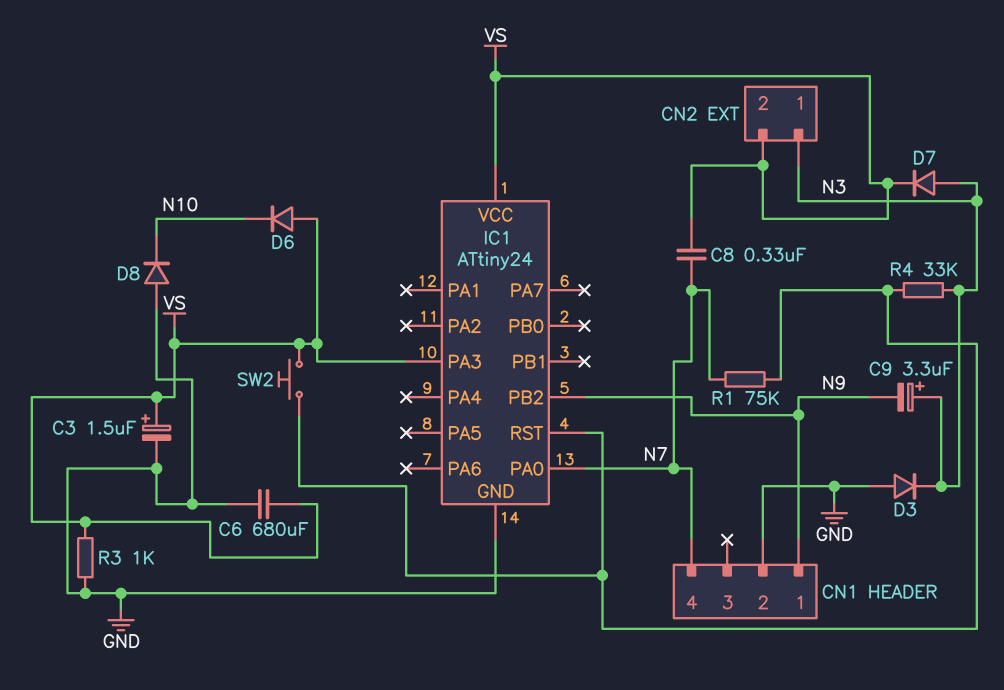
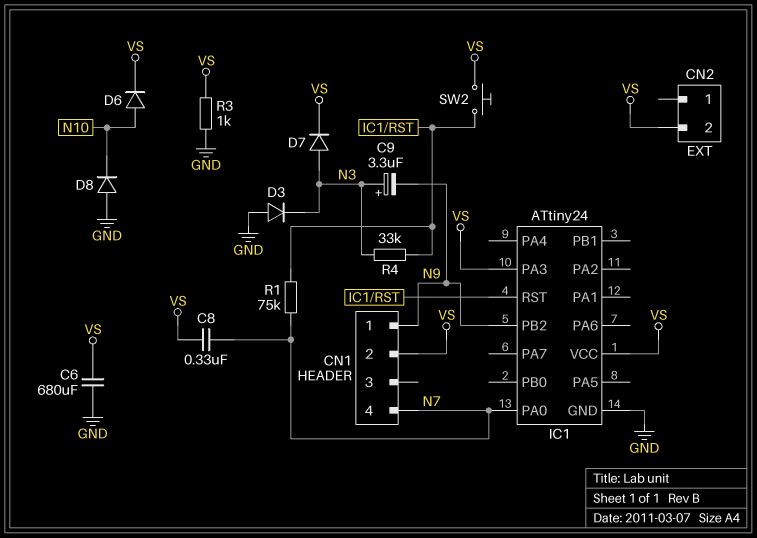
C3: 1.5uF (plus VS, minus GND) -> none
CN1 pin 2: GND -> VS
CN2 pin 1: N3 -> none
D6: diode (A VS, K N10) -> diode (A N10, K VS)

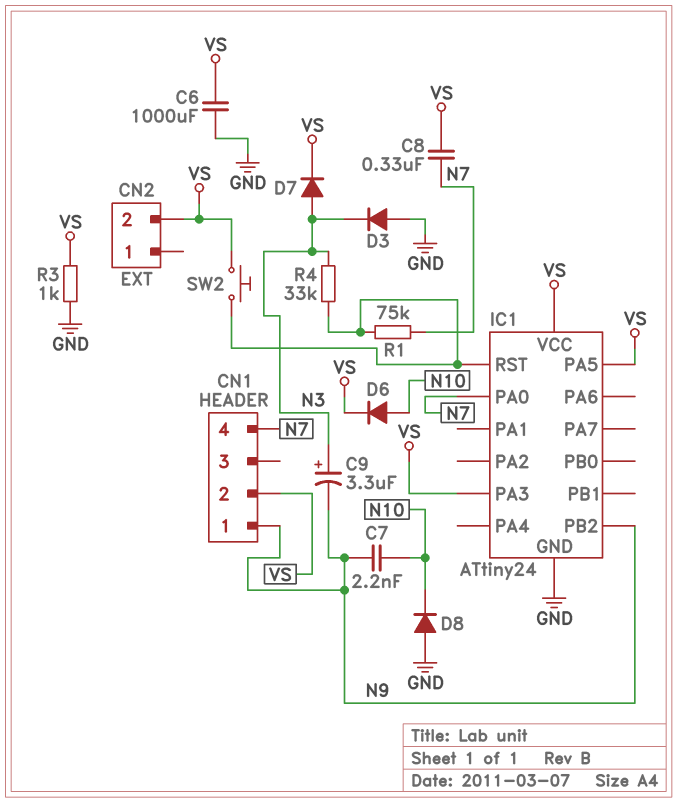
C6: 680uF (GND, VS) -> 1000uF (GND, VS)
C7: none -> 2.2nF (N9, N10)
IC1 pin PA5: none -> VS

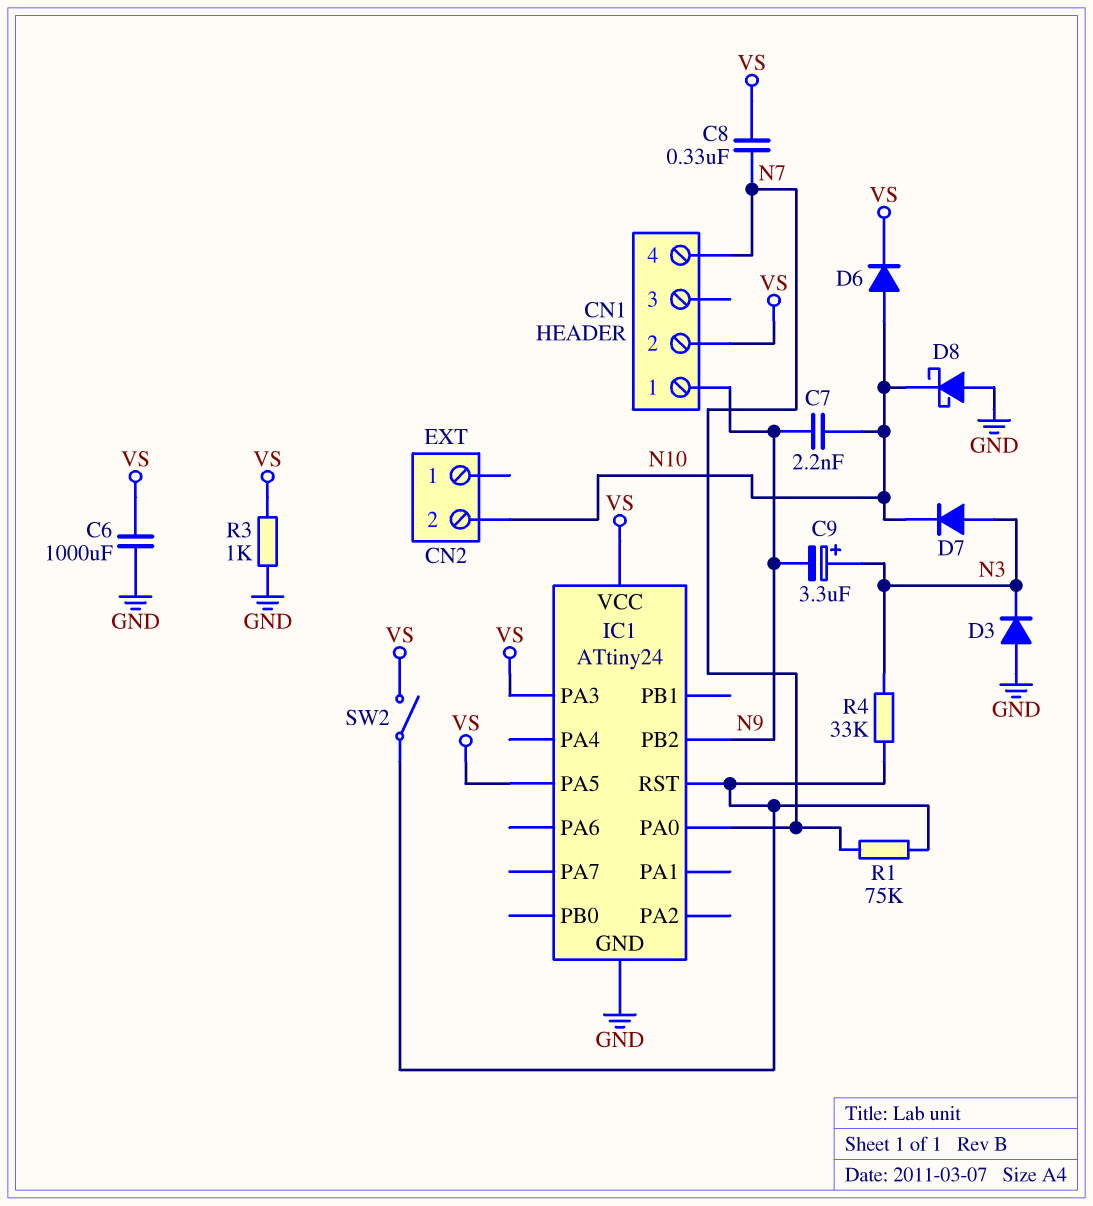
CN2 pin 2: VS -> N10
D7: diode (A N3, K VS) -> diode (A N3, K N10)
D8: diode (A GND, K N10) -> schottky (A GND, K N10)
SW2: button (IC1/RST, VS) -> switch (IC1/RST, VS)

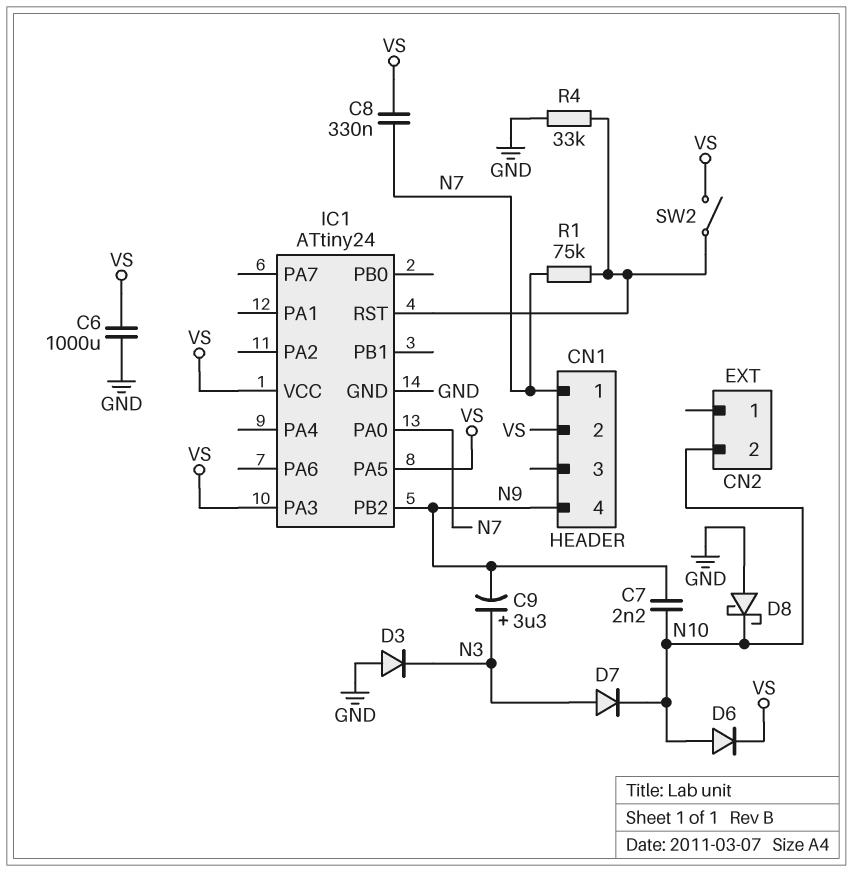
CN1 pin 1: N9 -> N7
CN1 pin 4: N7 -> N9
R3: 1k (GND, VS) -> none
R4: 33k (IC1/RST, N3) -> 33k (GND, IC1/RST)

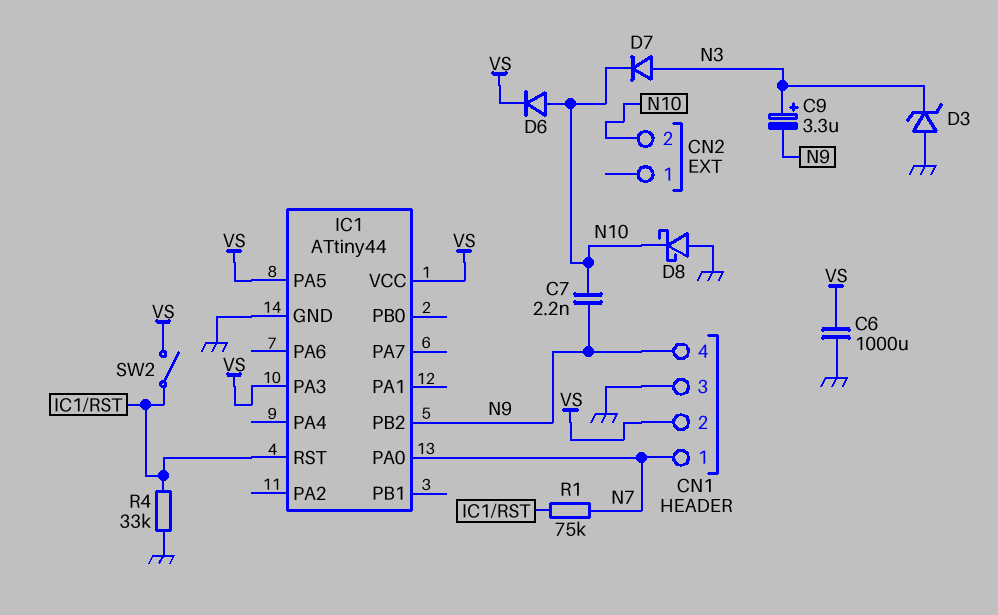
C8: 330nF (N7, VS) -> none
CN1 pin 3: none -> GND
D3: diode (A GND, K N3) -> zener (A GND, K N3)
IC1: ATtiny24 -> ATtiny44

